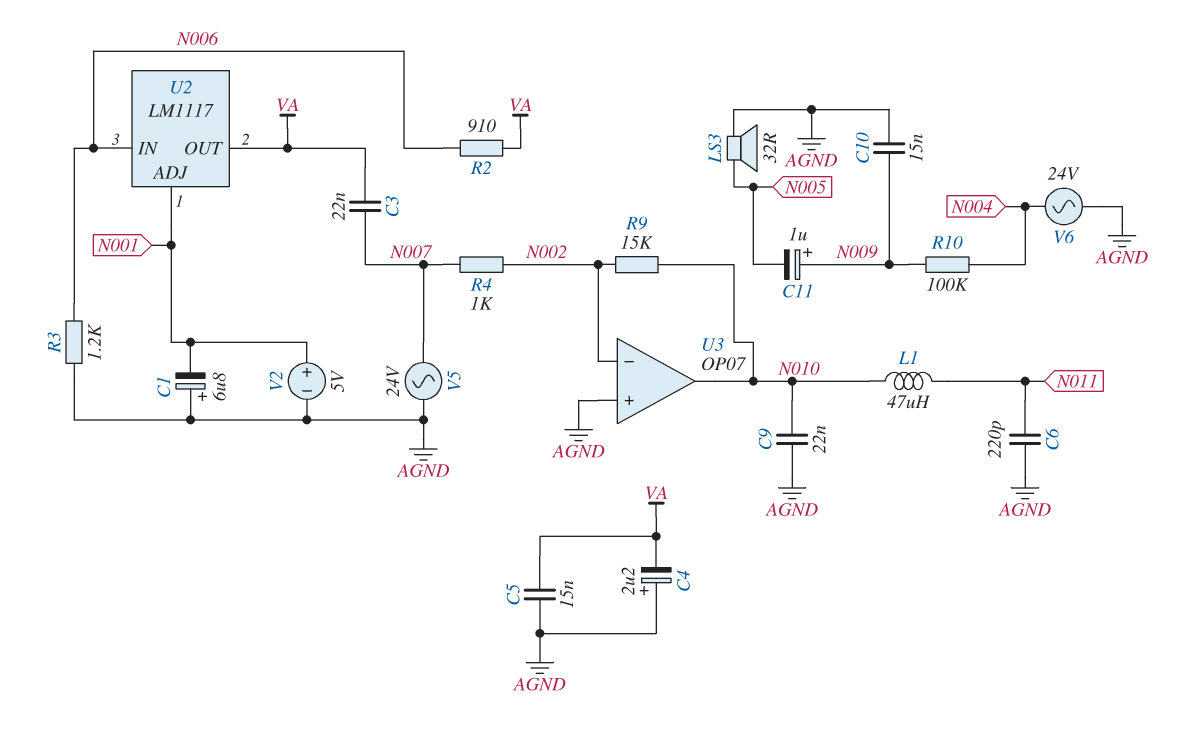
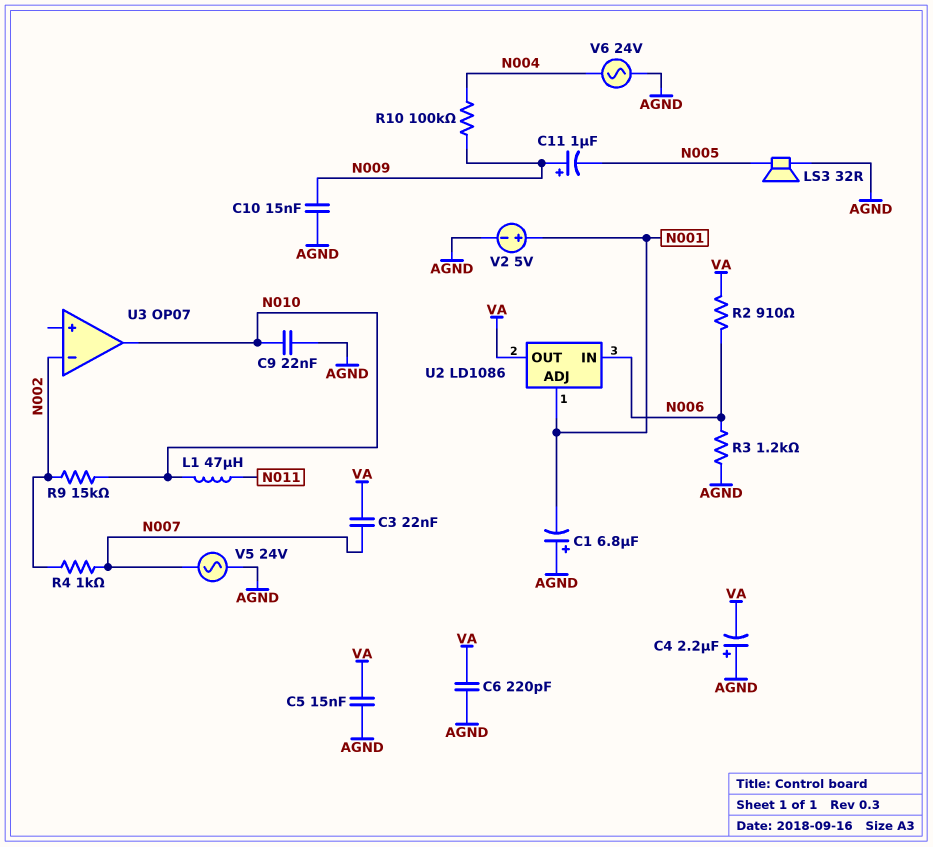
C6: 220pF (AGND, N011) -> 220pF (AGND, VA)
U2: LM1117 -> LD1086
U3 pin in+: AGND -> none

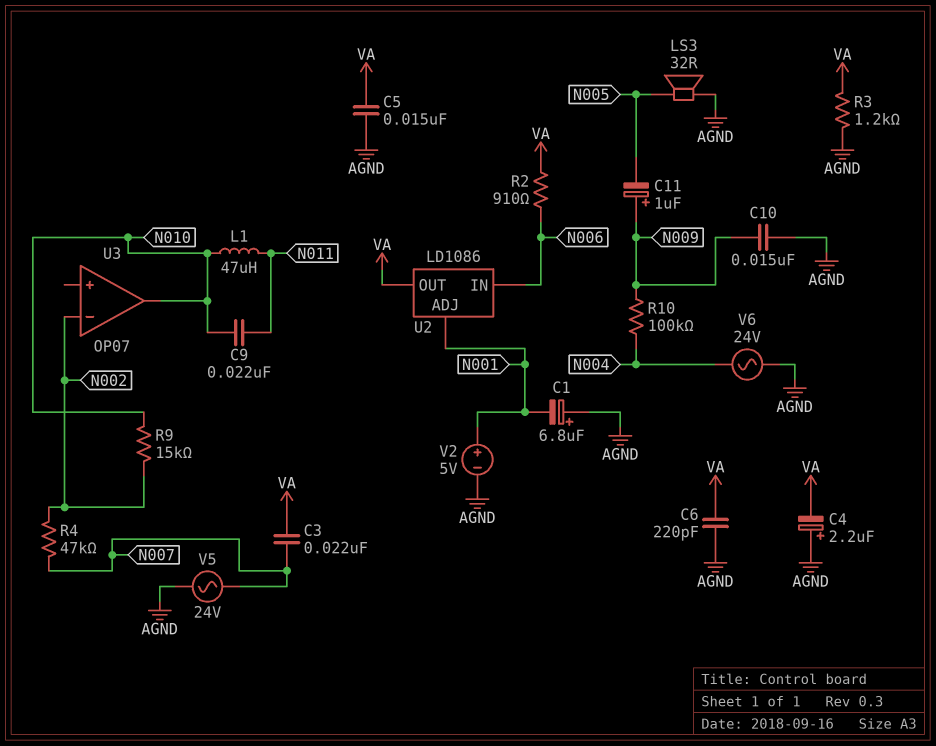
C9: 22nF (AGND, N010) -> 22nF (N010, N011)
R3: 1.2k (AGND, N006) -> 1.2k (AGND, VA)
R4: 1k (N002, N007) -> 47k (N002, N007)

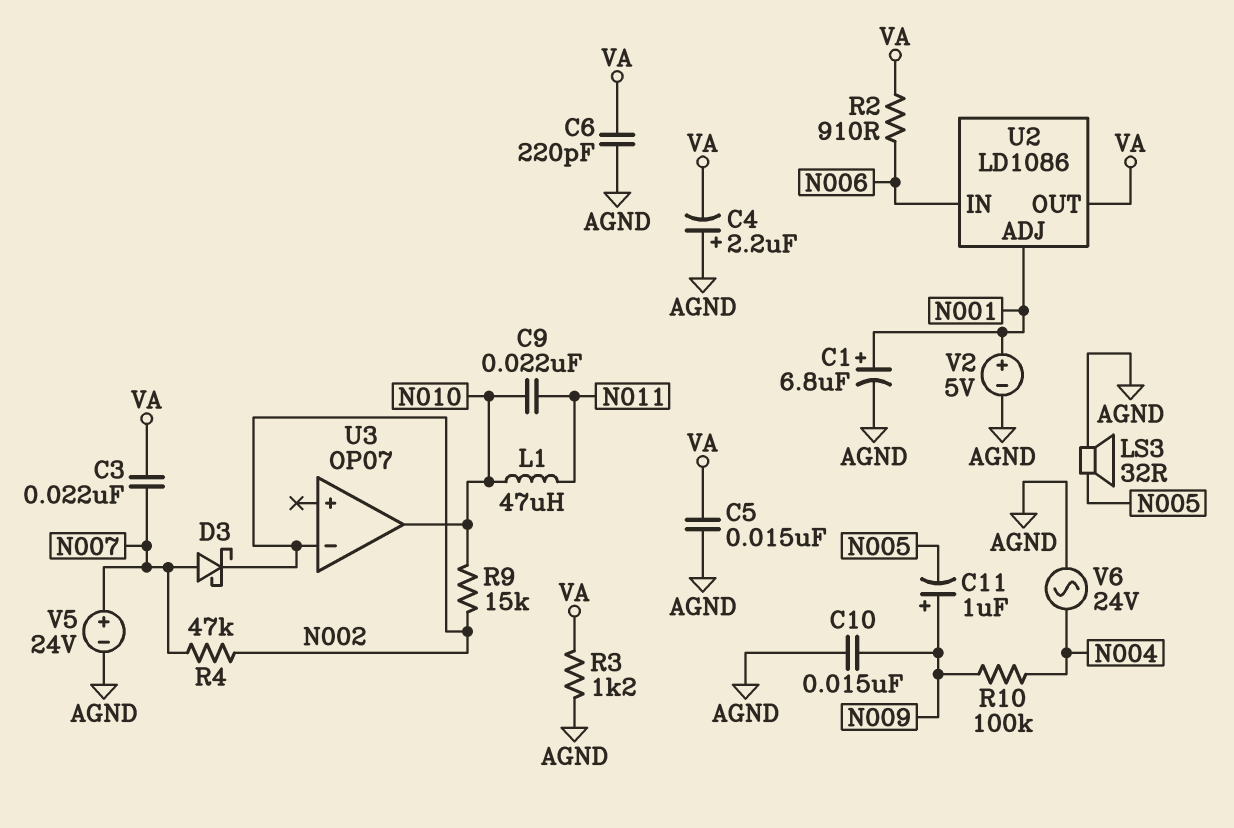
C1: 6.8uF (plus AGND, minus N001) -> 6.8uF (plus N001, minus AGND)
D3: none -> schottky (A N007, K N002)
V5: AC 24V (AGND, N007) -> 24V (plus N007, minus AGND)

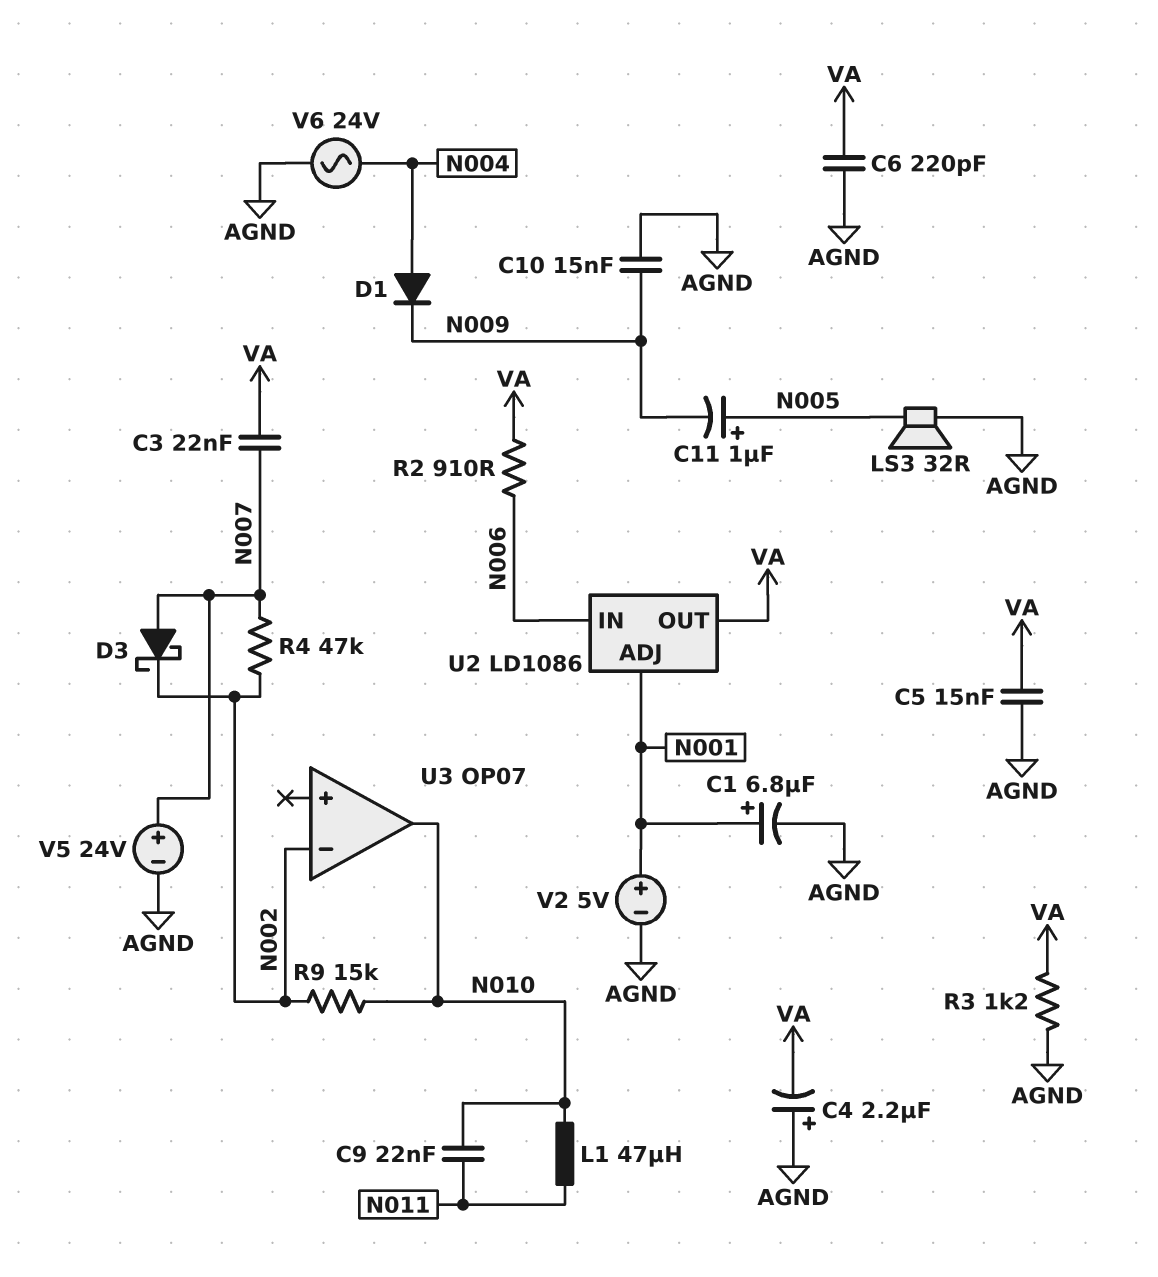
C11: 1uF (plus N009, minus N005) -> 1uF (plus N005, minus N009)
D1: none -> diode (A N004, K N009)
R10: 100k (N004, N009) -> none

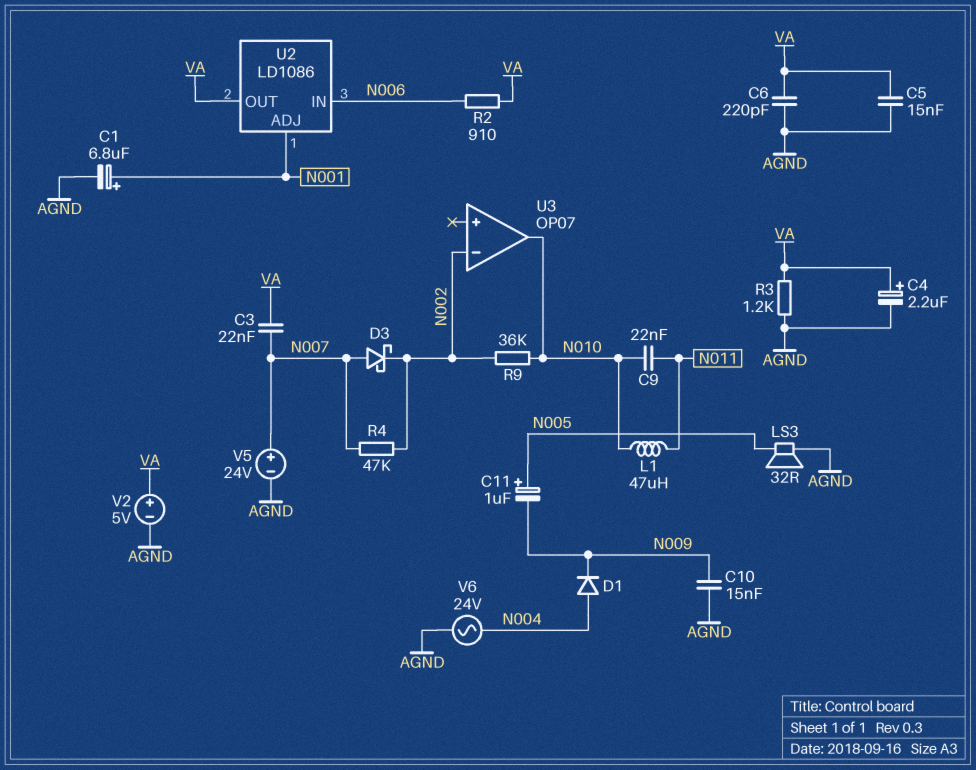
C4: 2.2uF (plus AGND, minus VA) -> 2.2uF (plus VA, minus AGND)
R9: 15k (N002, N010) -> 36k (N002, N010)
V2: 5V (plus N001, minus AGND) -> 5V (plus VA, minus AGND)

